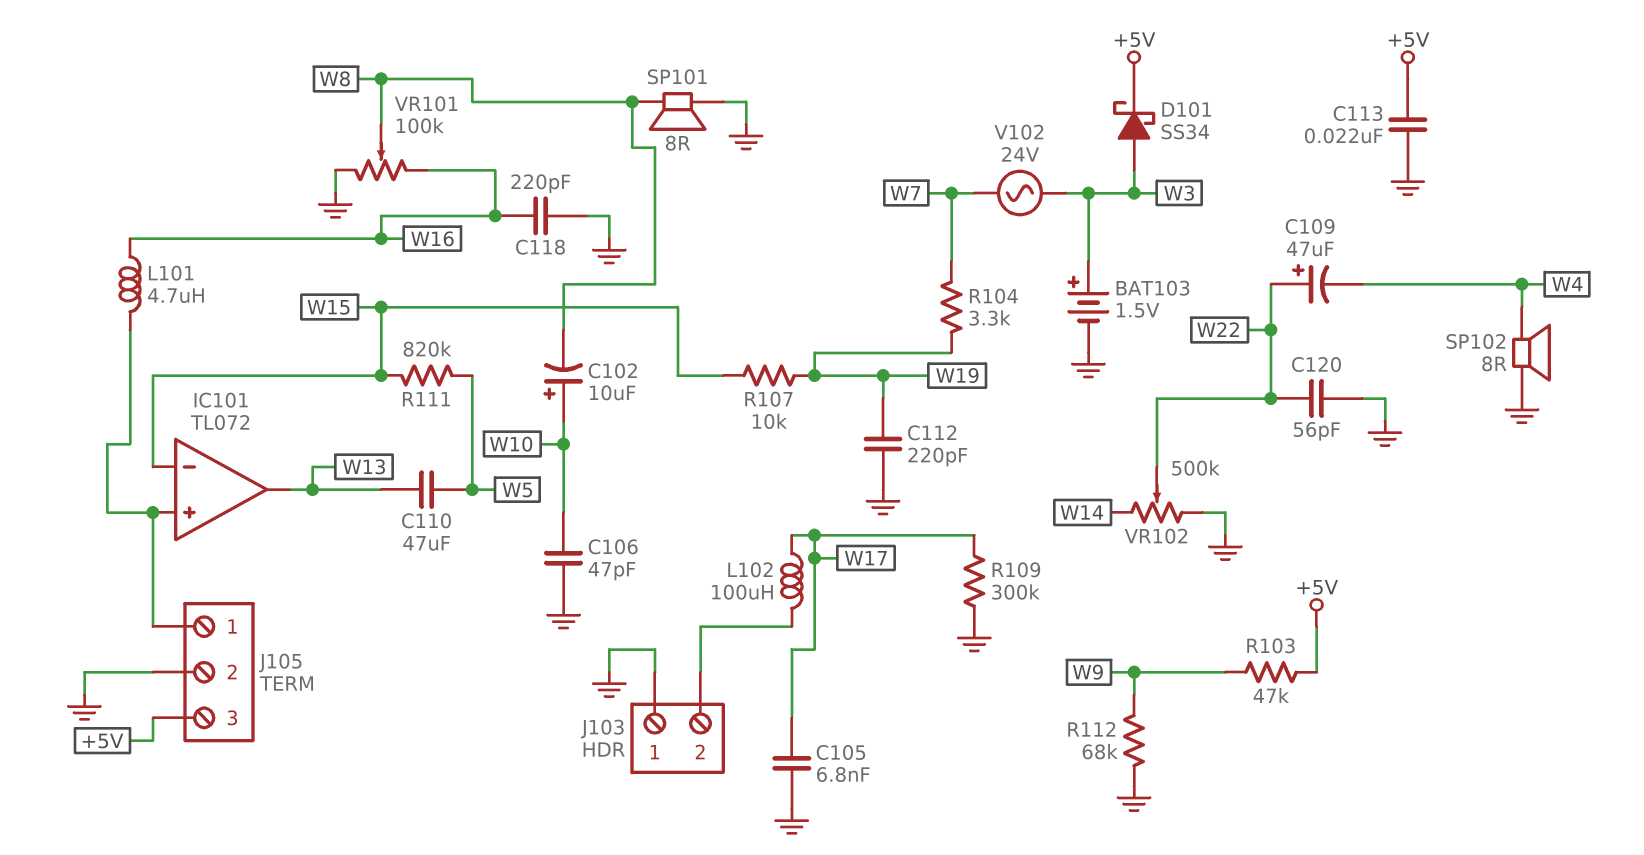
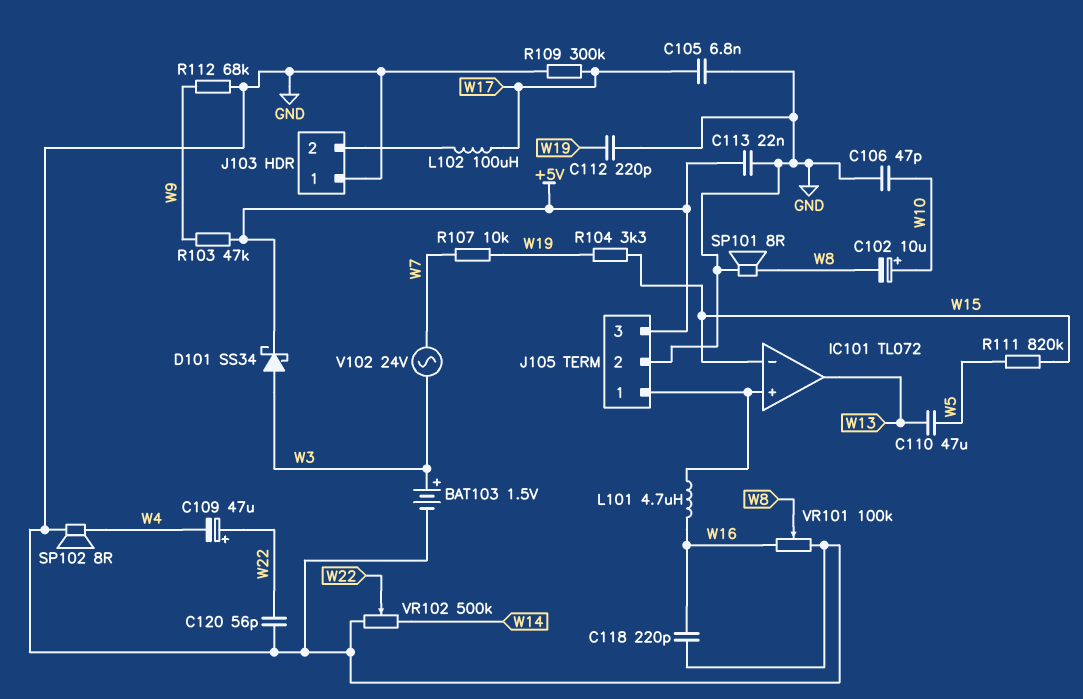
R104: 3.3k (W7, W19) -> 3.3k (W15, W19)
R107: 10k (W15, W19) -> 10k (W7, W19)

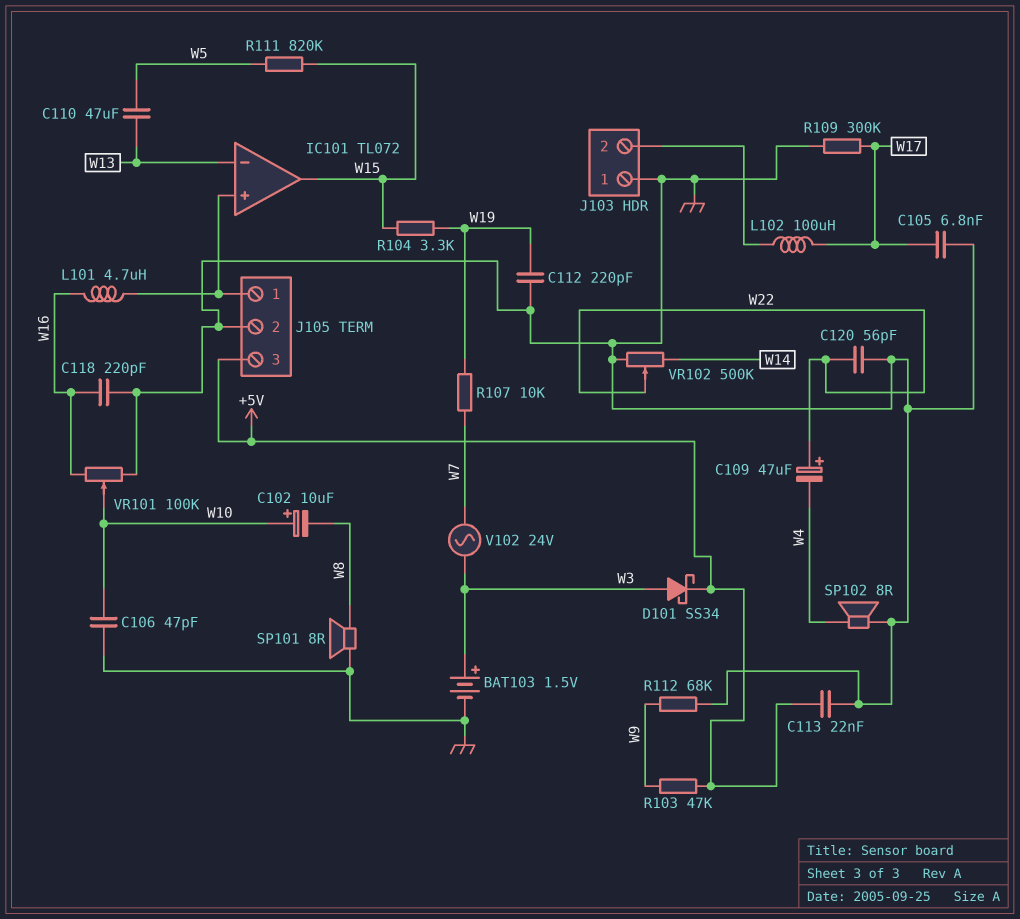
IC101 pin in-: W15 -> W13
IC101 pin out: W13 -> W15
VR101: 100k (GND, W16, wiper W8) -> 100k (GND, W16, wiper W10)

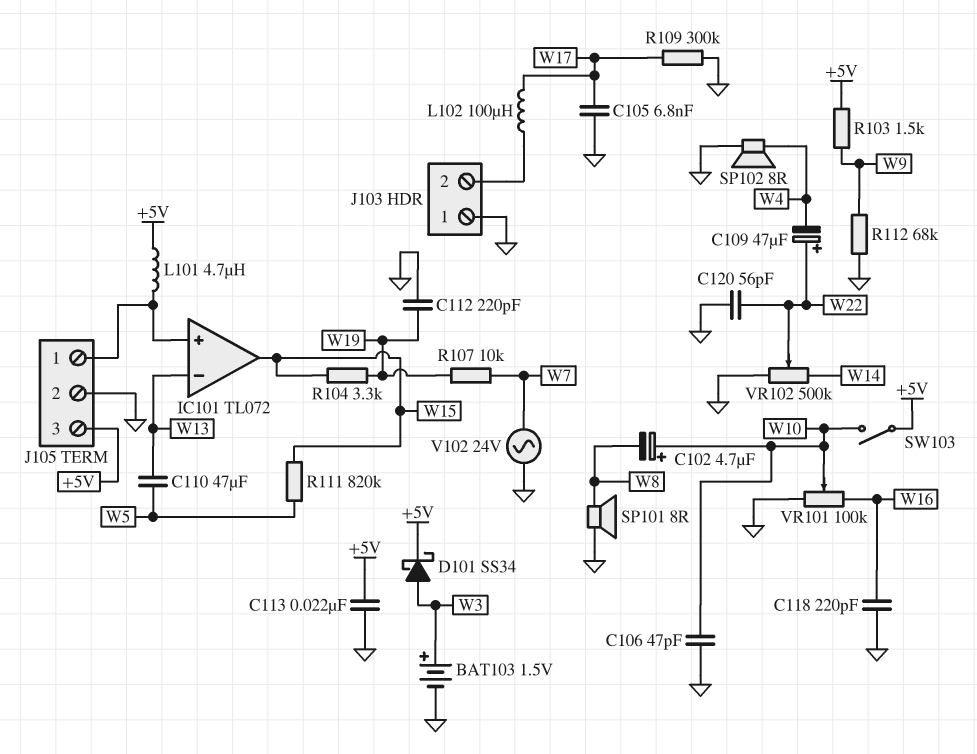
C102: 10uF (plus W10, minus W8) -> 4.7uF (plus W10, minus W8)
L101: 4.7uH (IC101/in+, W16) -> 4.7uH (+5V, IC101/in+)
R103: 47k (+5V, W9) -> 1.5k (+5V, W9)
SW103: none -> switch (+5V, W10)
V102: AC 24V (W3, W7) -> AC 24V (GND, W7)

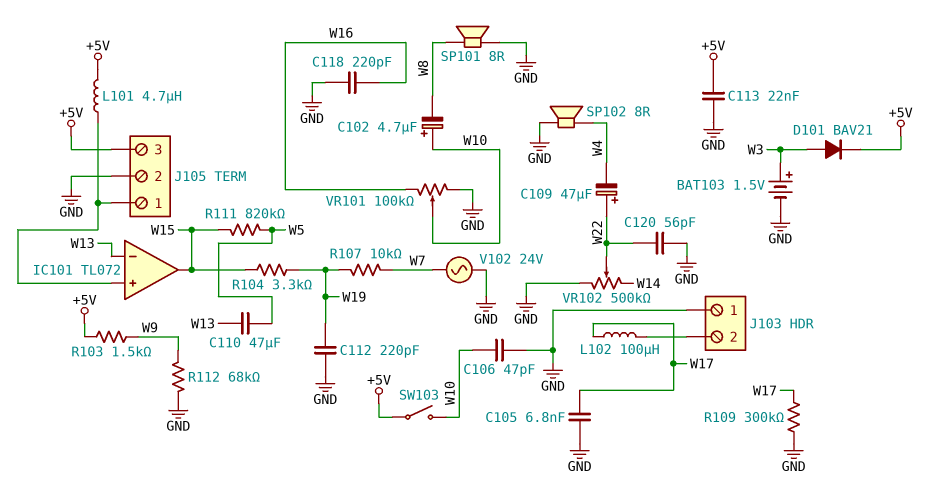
D101: schottky SS34 (A W3, K +5V) -> diode BAV21 (A W3, K +5V)

